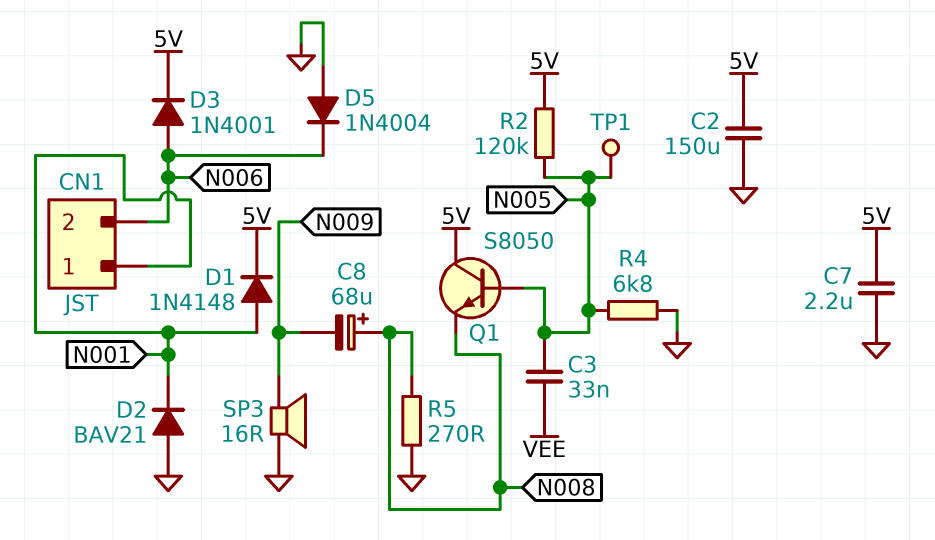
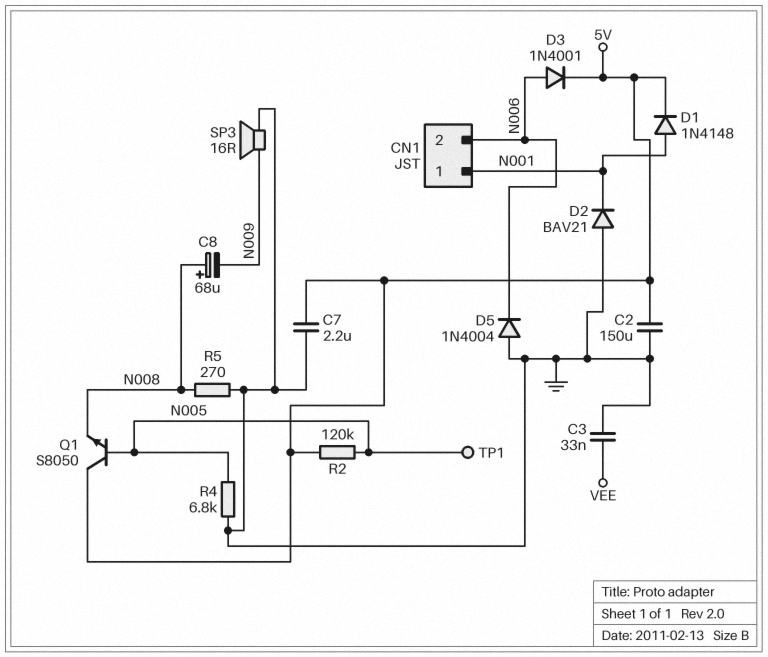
C3: 33nF (N005, VEE) -> 33nF (GND, VEE)

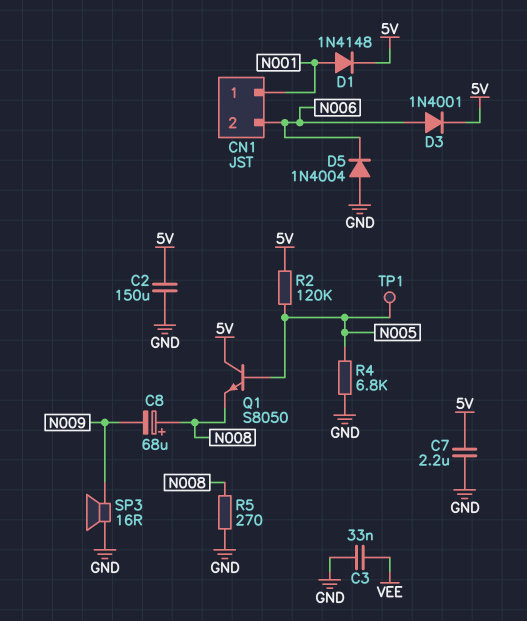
D2: diode BAV21 (A GND, K N001) -> none

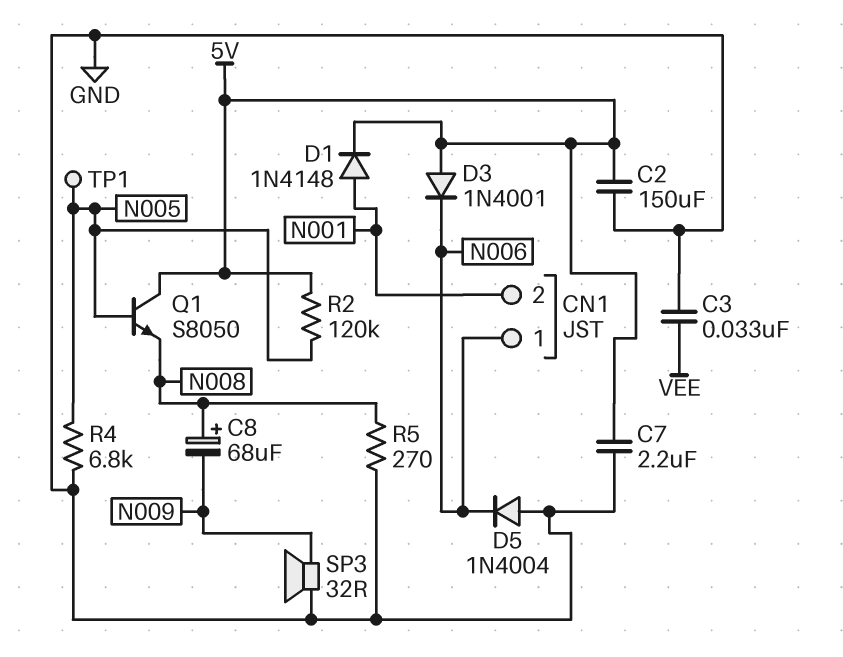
CN1 pin 1: N001 -> N006
CN1 pin 2: N006 -> N001
D3: diode 1N4001 (A N006, K 5V) -> diode 1N4001 (A 5V, K N006)
SP3: speaker 16R (GND, N009) -> speaker 32R (GND, N009)

